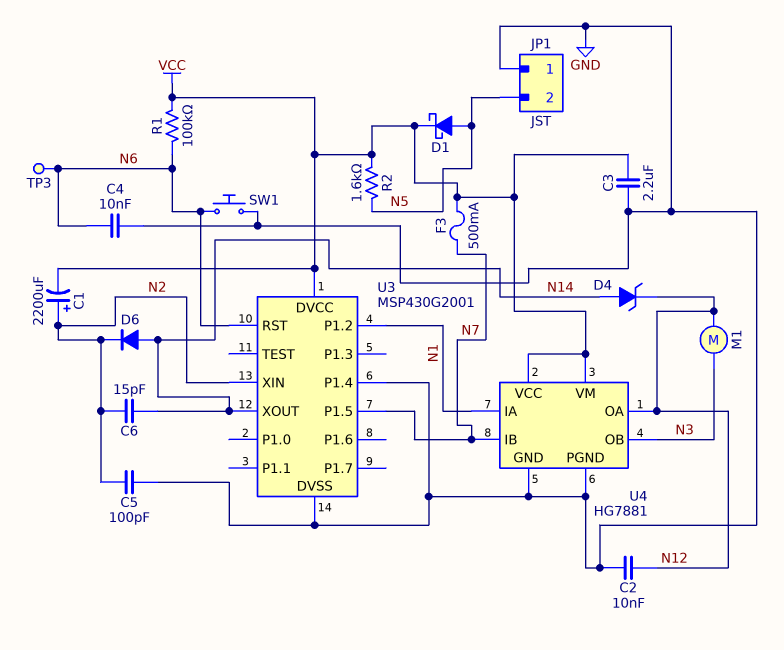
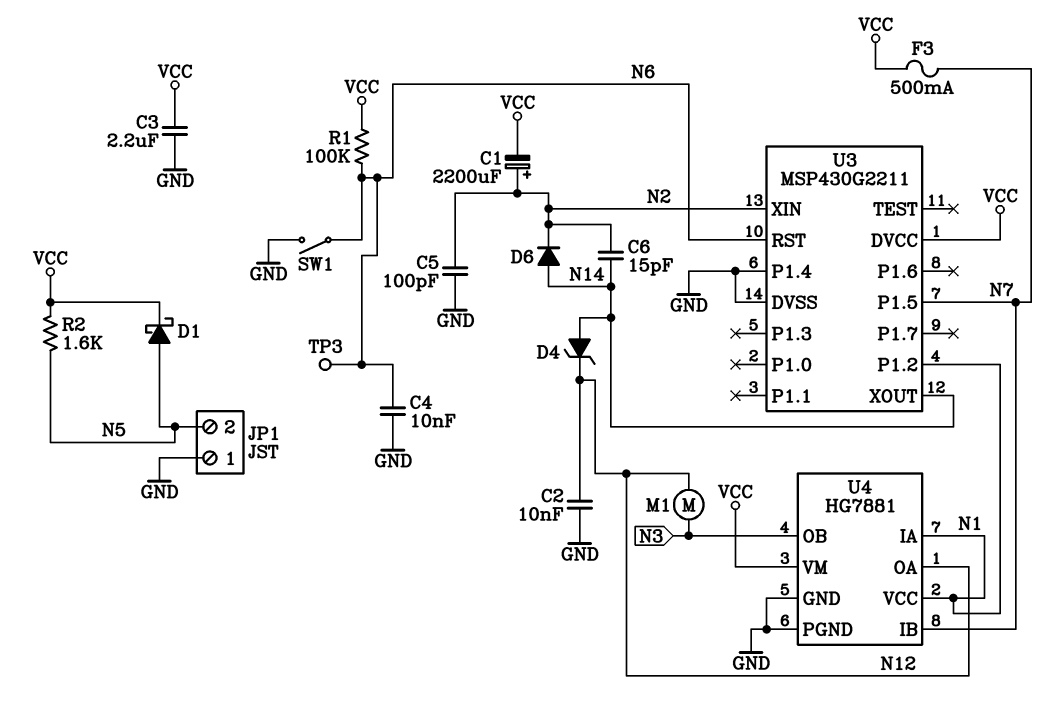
SW1: button (GND, N6) -> switch (GND, N6)
U3: MSP430G2001 -> MSP430G2211
U4 pin VCC: VCC -> N1

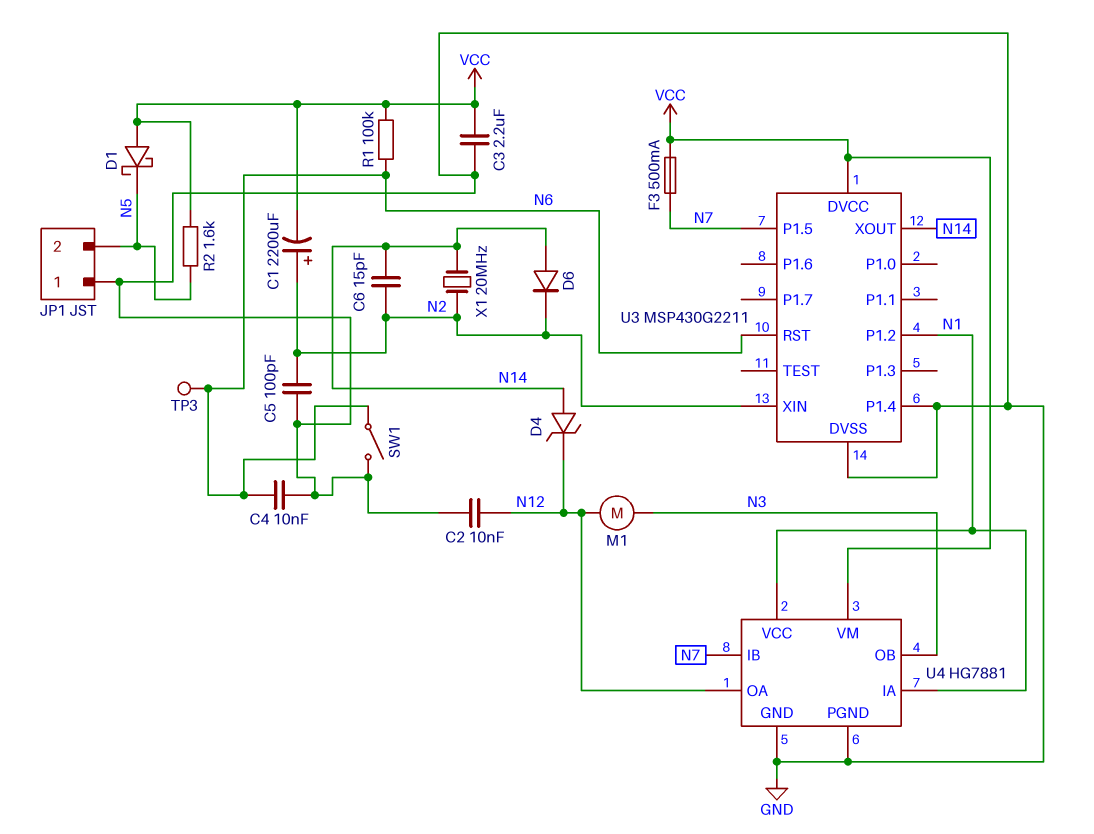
D1: schottky (A N5, K VCC) -> schottky (A VCC, K N5)
X1: none -> 20MHz (N2, N14)

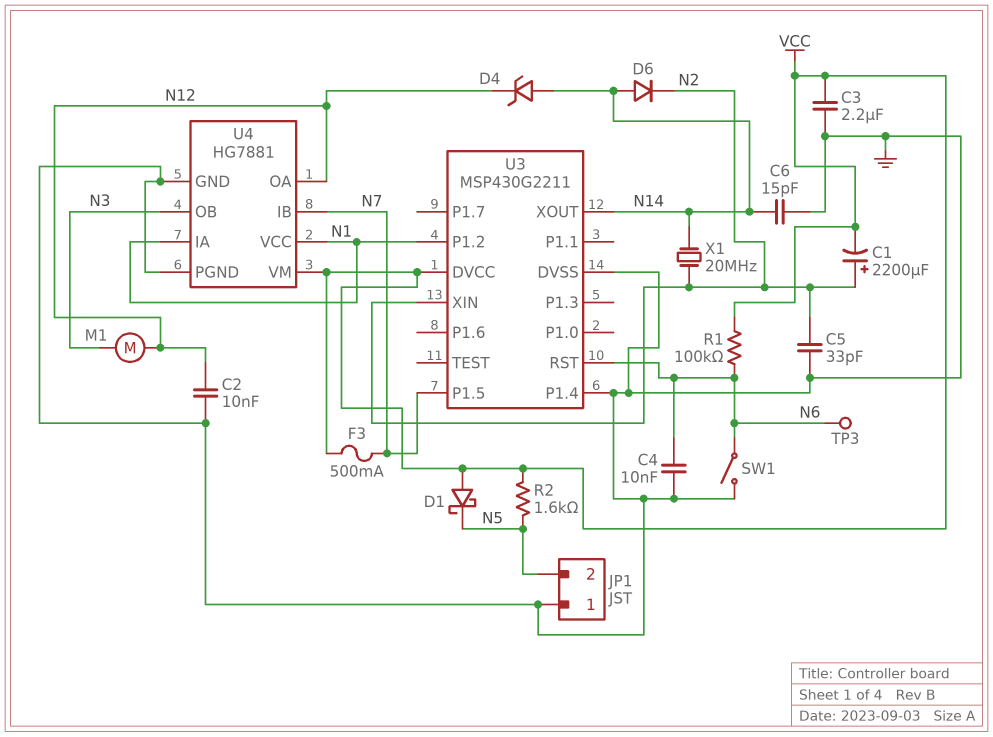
C5: 100pF (GND, N2) -> 33pF (GND, N2)
C6: 15pF (N2, N14) -> 15pF (GND, N14)

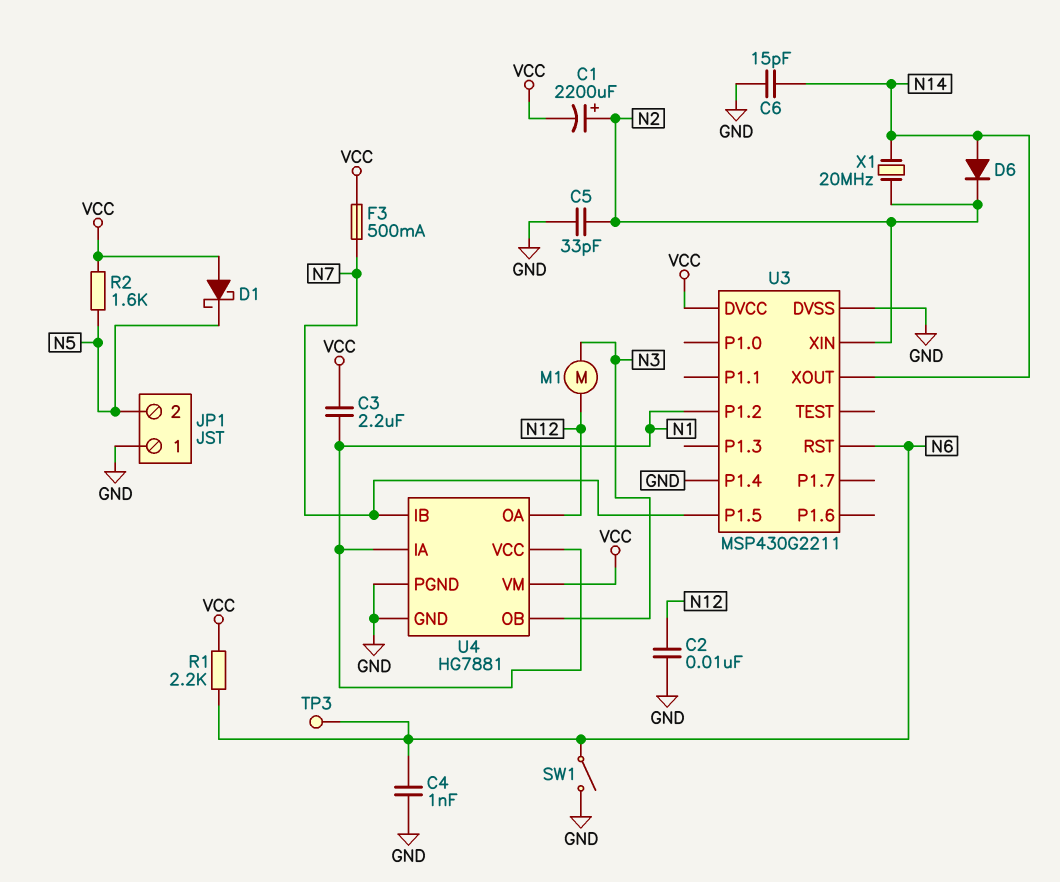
C3: 2.2uF (GND, VCC) -> 2.2uF (N1, VCC)
C4: 10nF (GND, N6) -> 1nF (GND, N6)
D4: zener (A N14, K N12) -> none
R1: 100k (N6, VCC) -> 2.2k (N6, VCC)

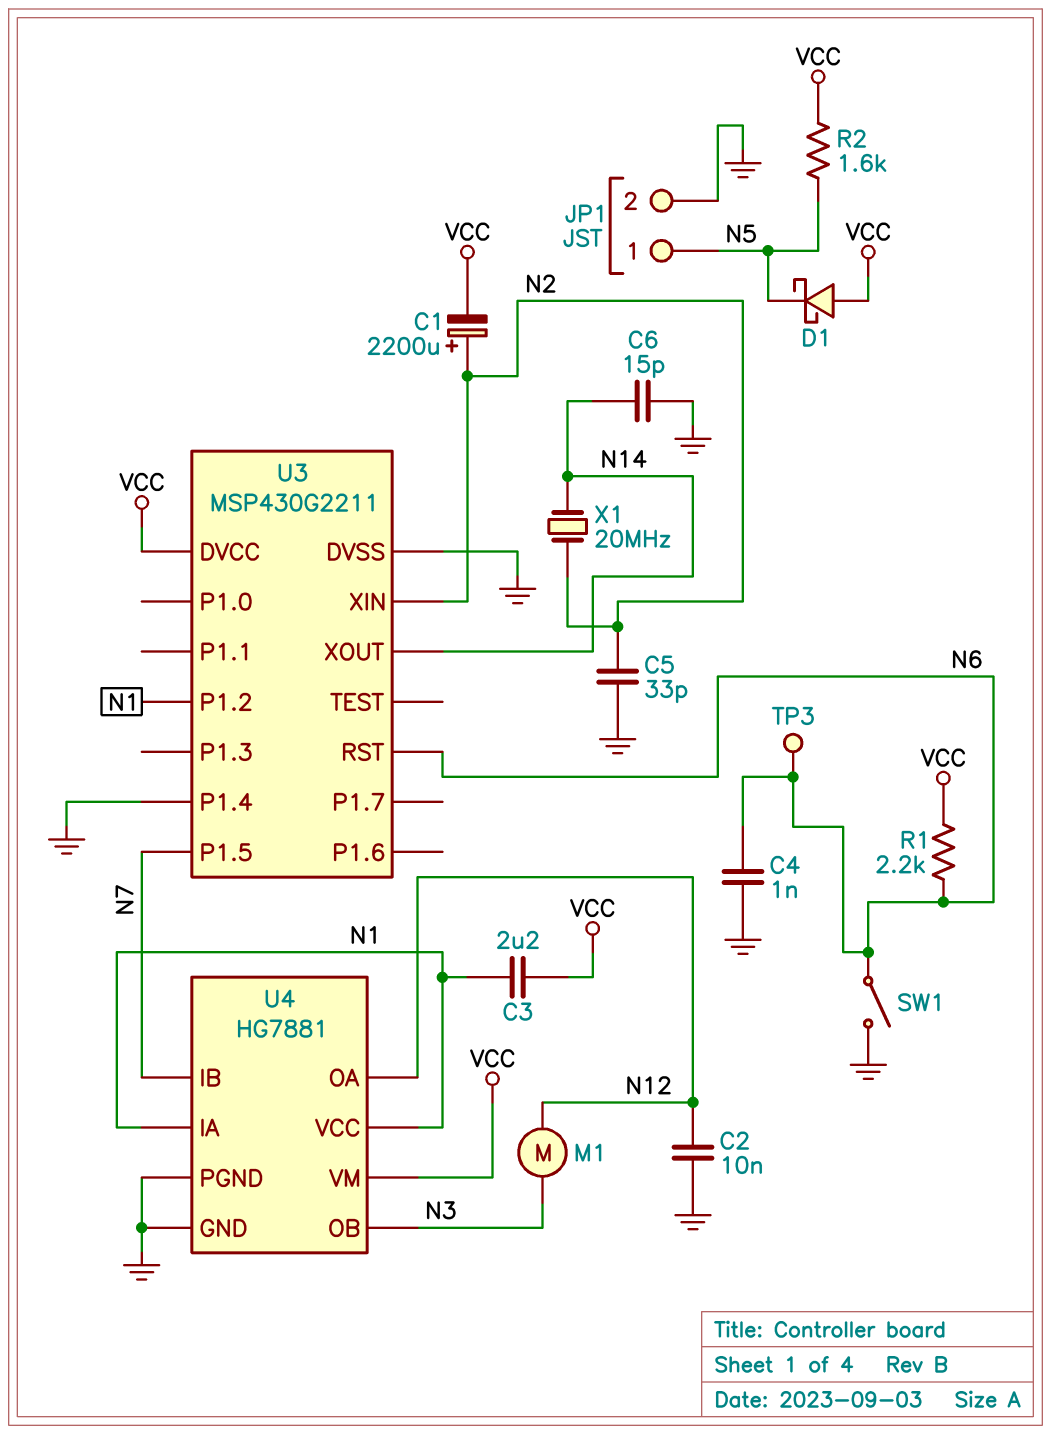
D6: diode (A N14, K N2) -> none
F3: 500mA (N7, VCC) -> none
JP1 pin 1: GND -> N5
JP1 pin 2: N5 -> GND

